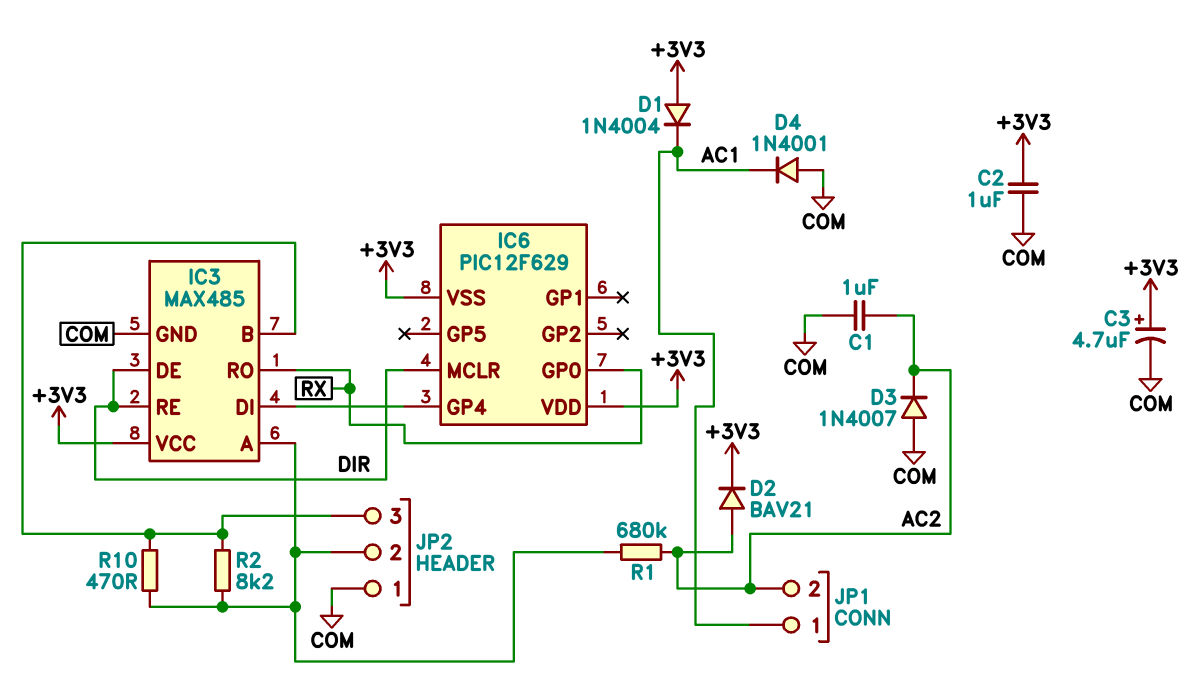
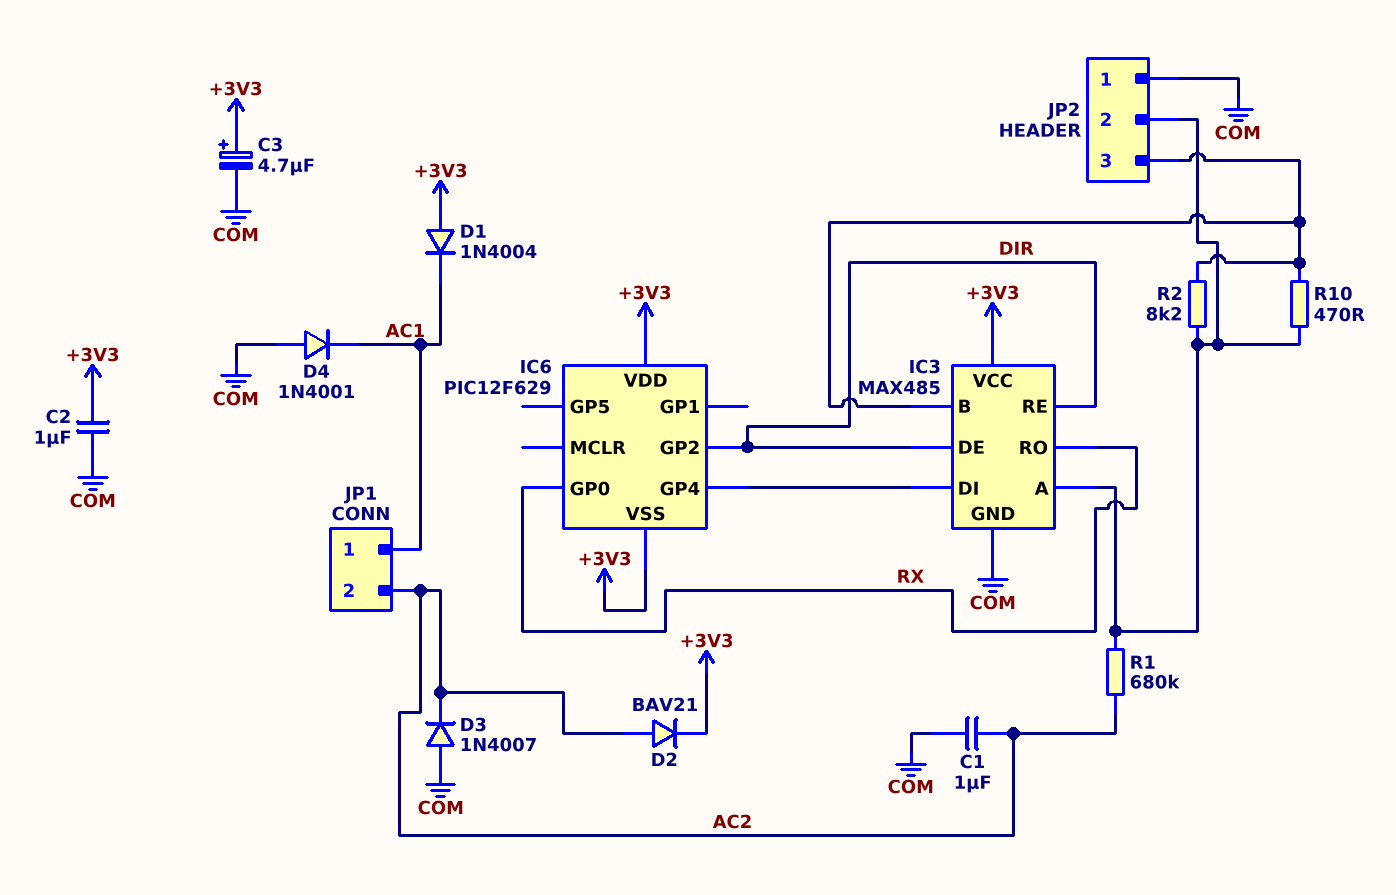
IC6 pin GP2: none -> DIR
IC6 pin MCLR: DIR -> none

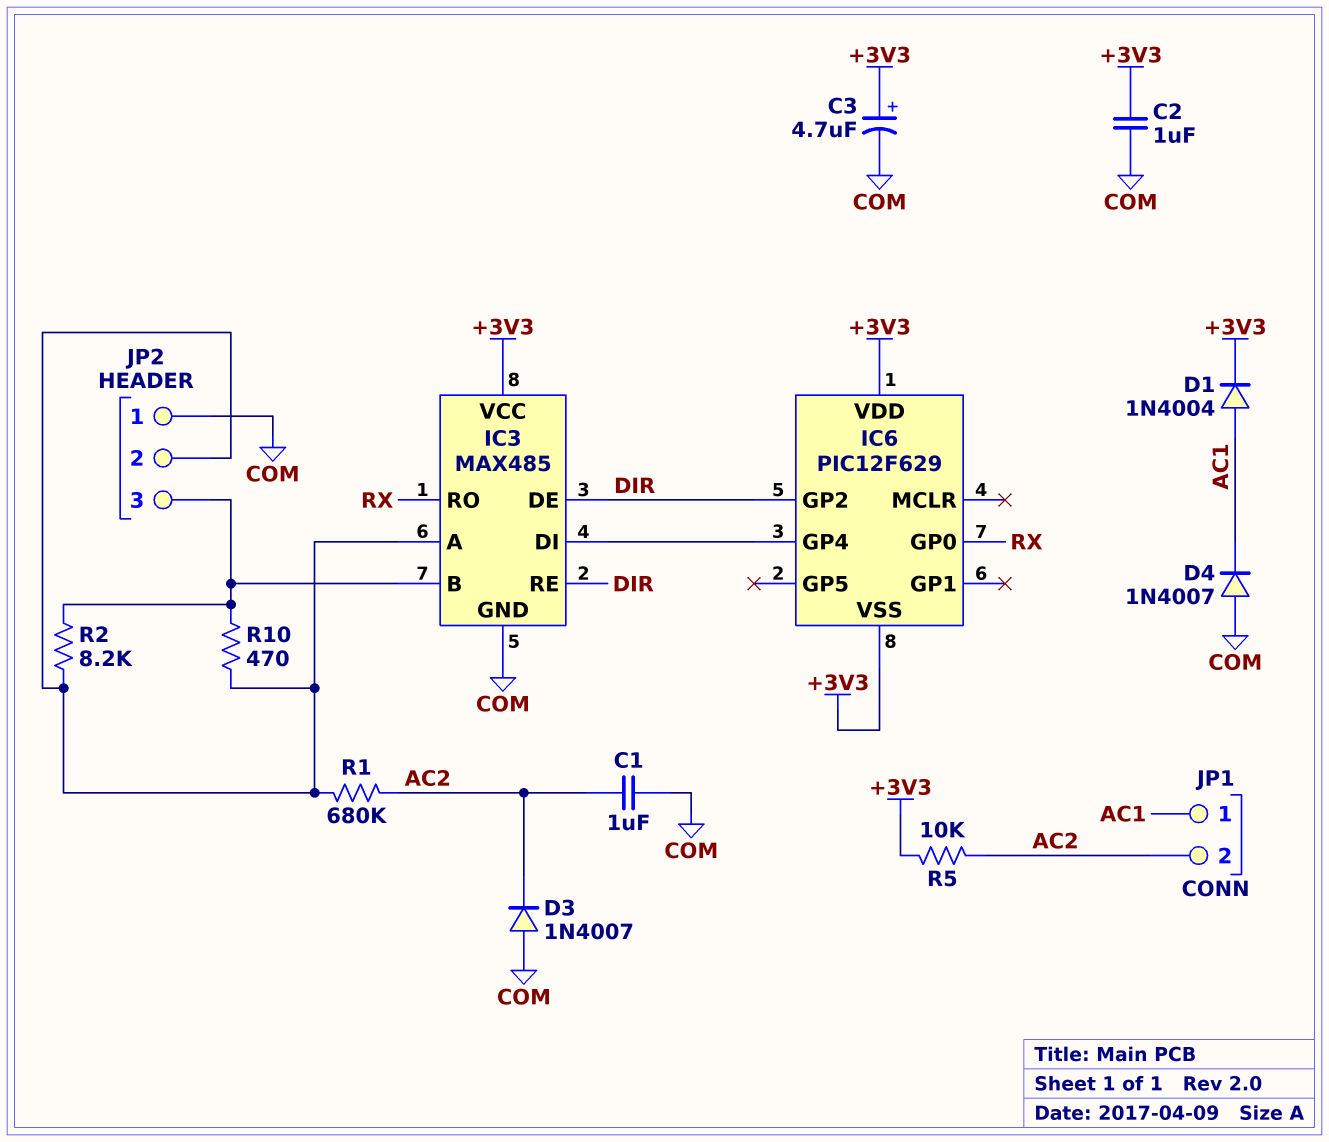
D1: diode 1N4004 (A +3V3, K AC1) -> diode 1N4004 (A AC1, K +3V3)
D2: diode BAV21 (A AC2, K +3V3) -> none
D4: diode 1N4001 (A COM, K AC1) -> diode 1N4007 (A COM, K AC1)
R5: none -> 10k (+3V3, AC2)

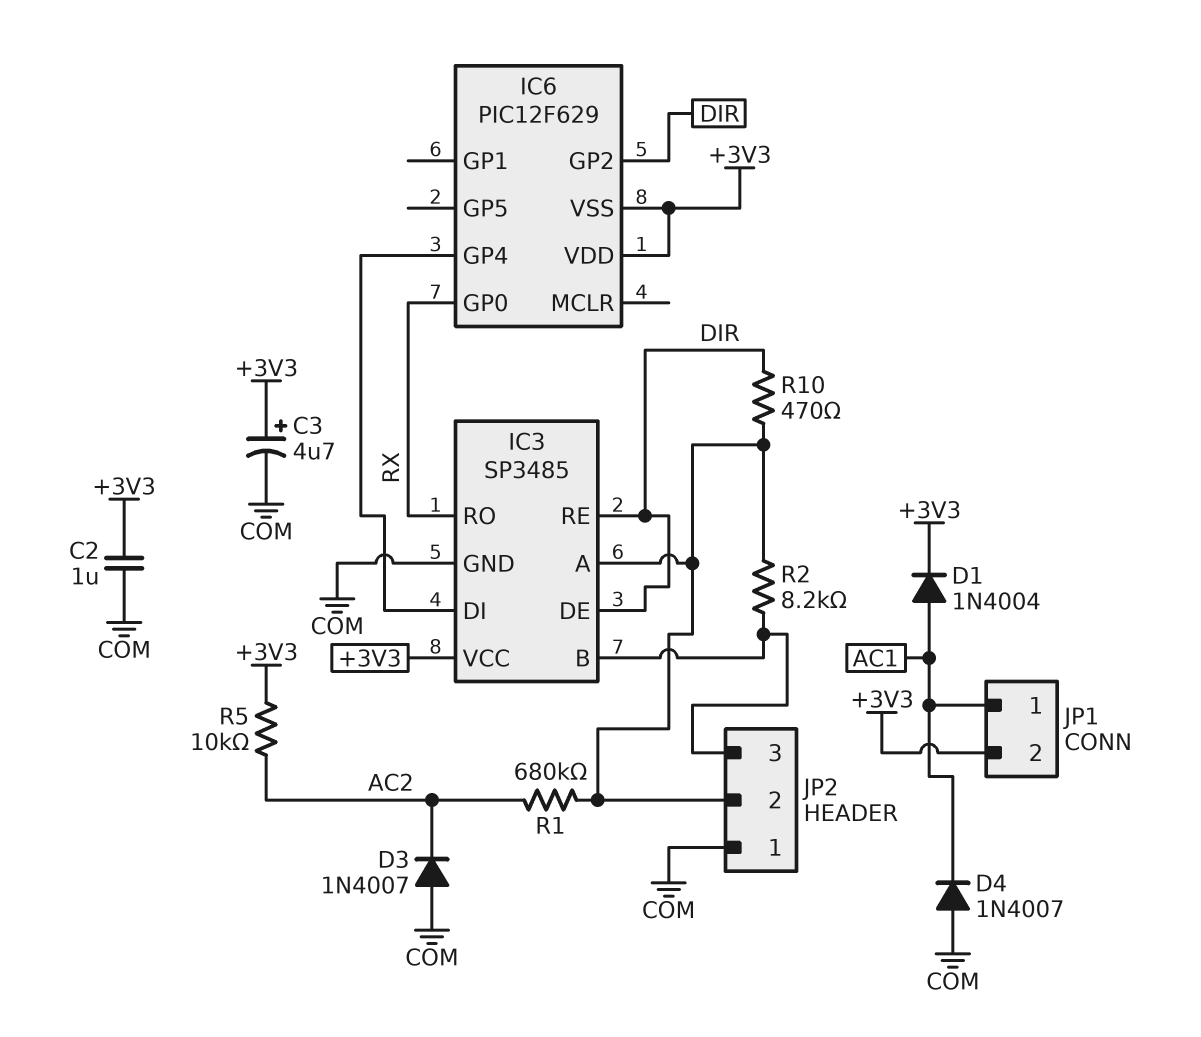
C1: 1uF (AC2, COM) -> none
IC3: MAX485 -> SP3485
JP1 pin 2: AC2 -> +3V3
R10: 470 (IC3/A, IC3/B) -> 470 (DIR, IC3/A)

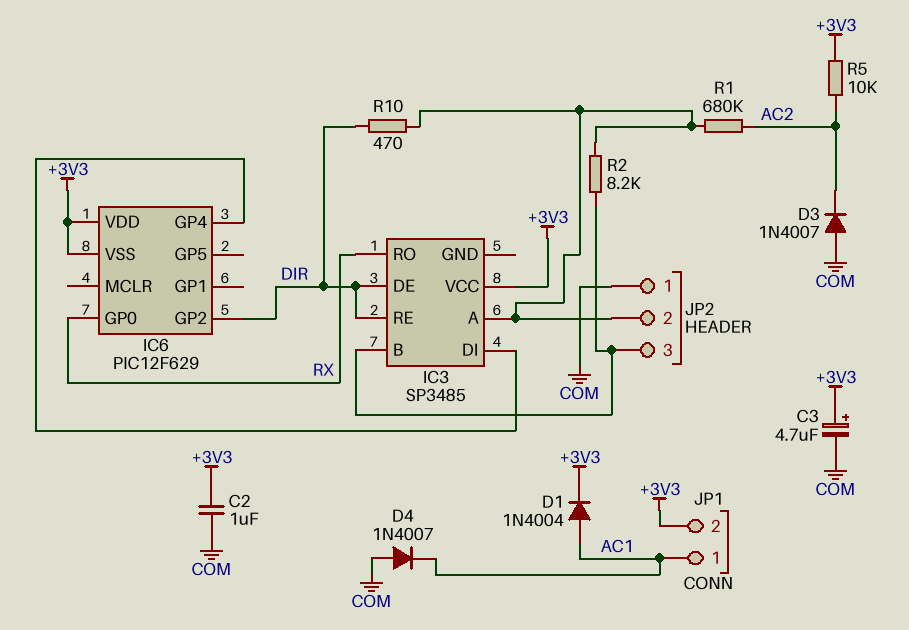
IC3 pin GND: COM -> none

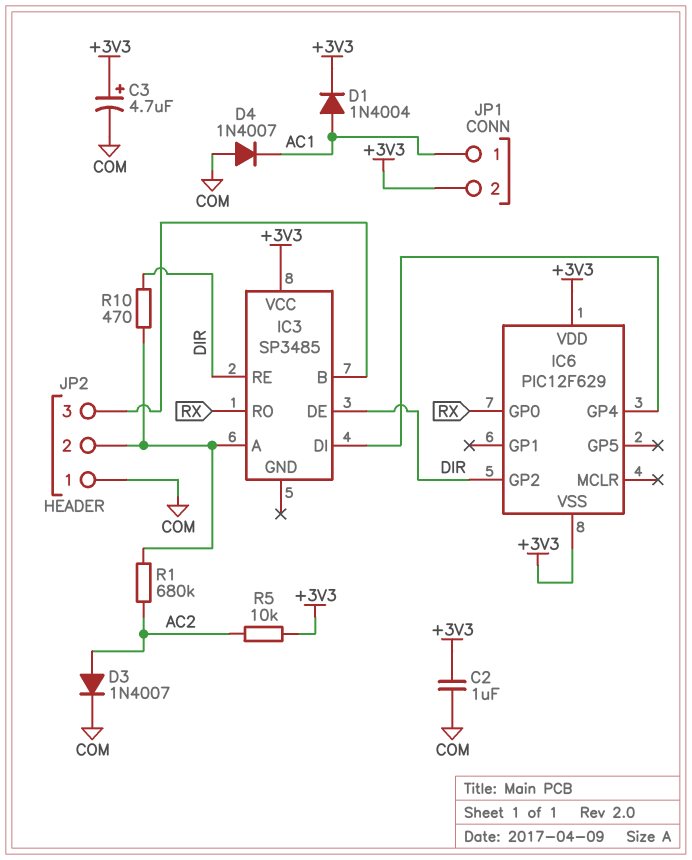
D3: diode 1N4007 (A COM, K AC2) -> diode 1N4007 (A AC2, K COM)
R2: 8.2k (IC3/A, IC3/B) -> none

